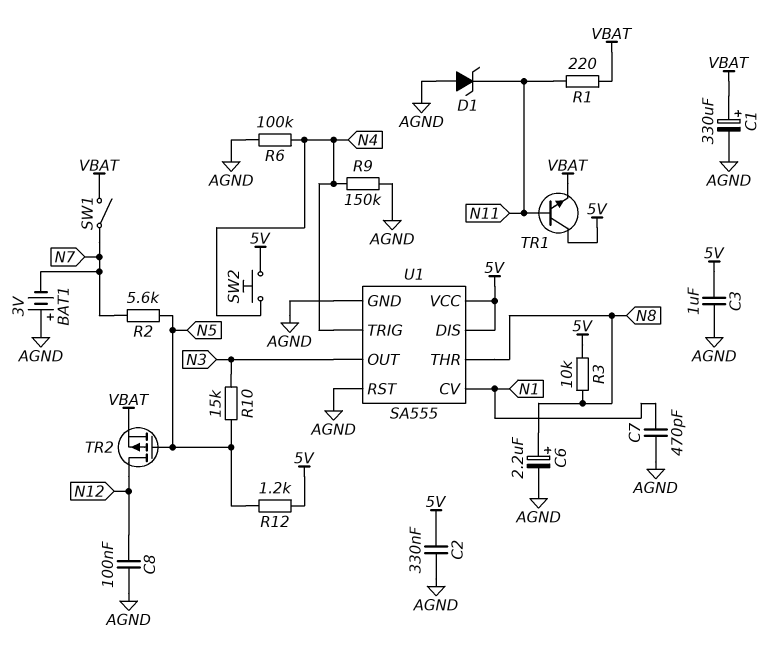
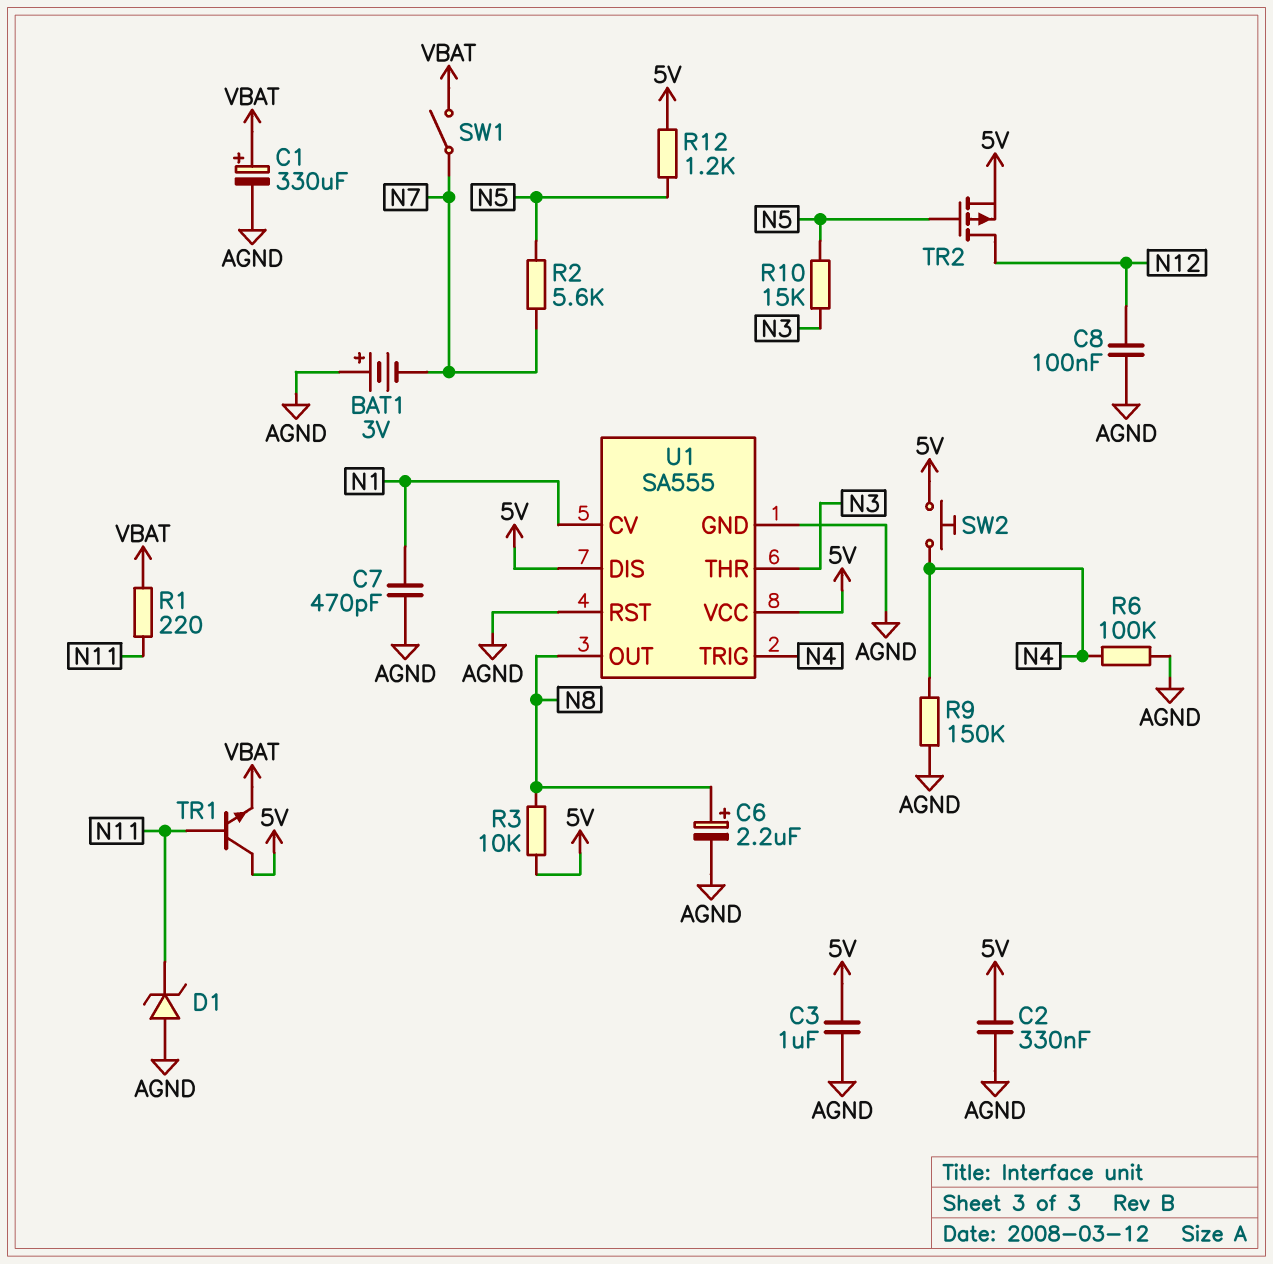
TR2: PMOS (G N5, D N12, S VBAT) -> PMOS (G N5, D N12, S 5V)
U1 pin OUT: N3 -> N8
U1 pin THR: N8 -> N3

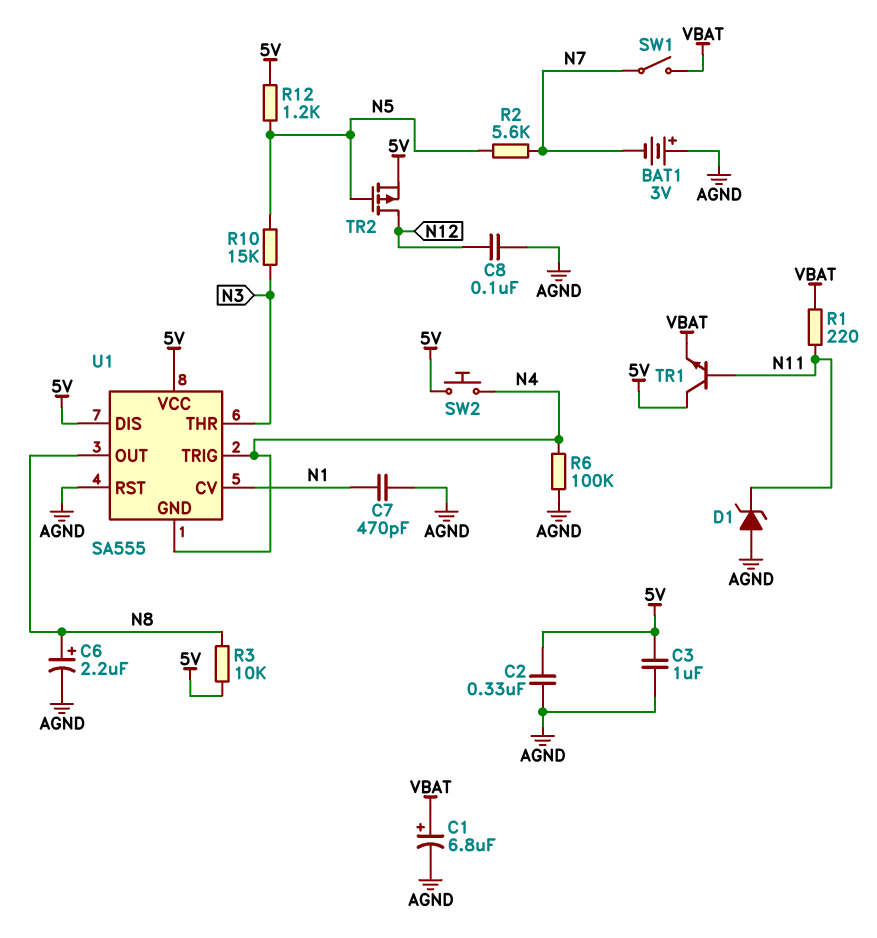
C1: 330uF (plus VBAT, minus AGND) -> 6.8uF (plus VBAT, minus AGND)
R9: 150k (AGND, N4) -> none
U1 pin GND: AGND -> N4

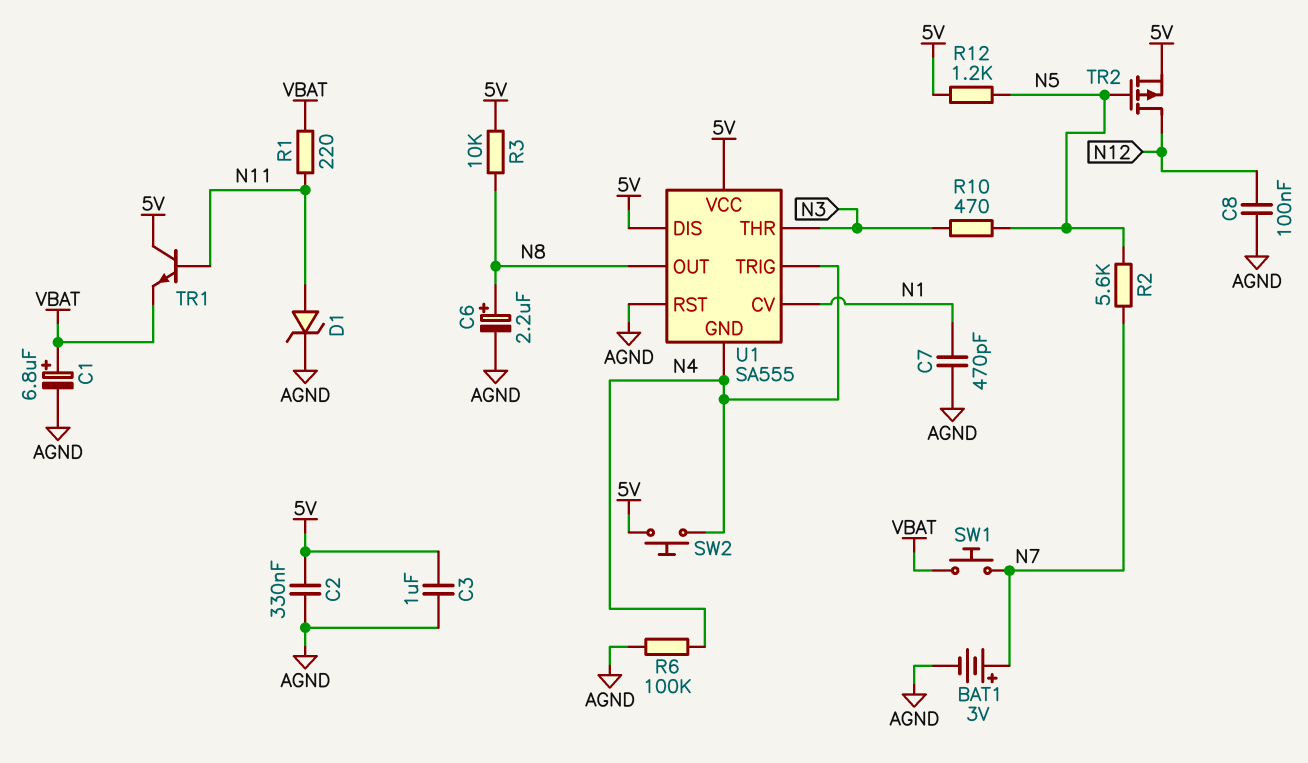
BAT1: 3V (plus AGND, minus N7) -> 3V (plus N7, minus AGND)
D1: zener (A AGND, K N11) -> zener (A N11, K AGND)
R10: 15k (N3, N5) -> 470 (N3, N5)
SW1: switch (N7, VBAT) -> button (N7, VBAT)

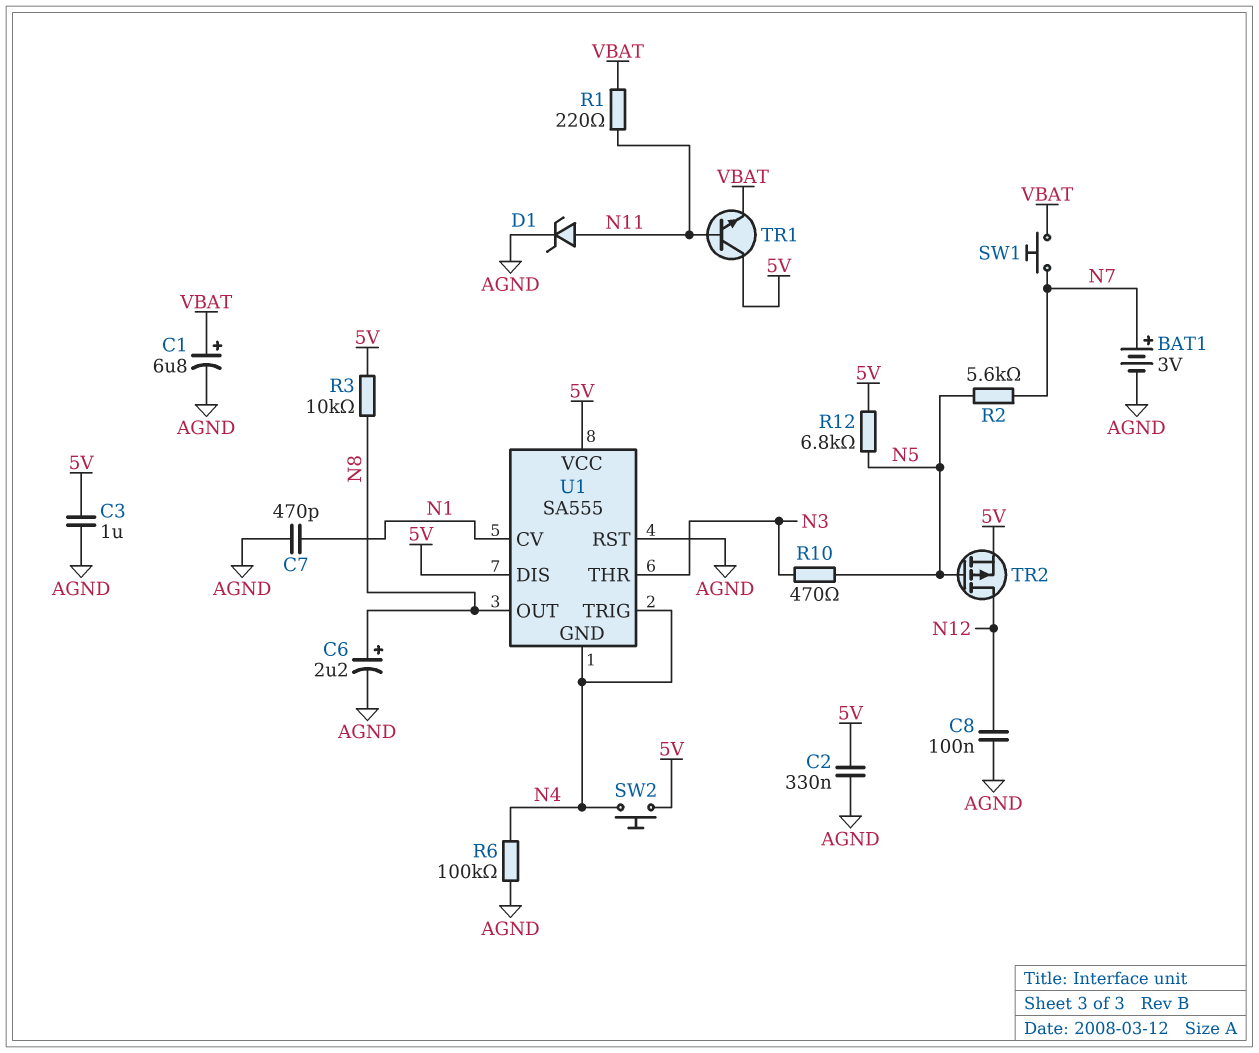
R12: 1.2k (5V, N5) -> 6.8k (5V, N5)

